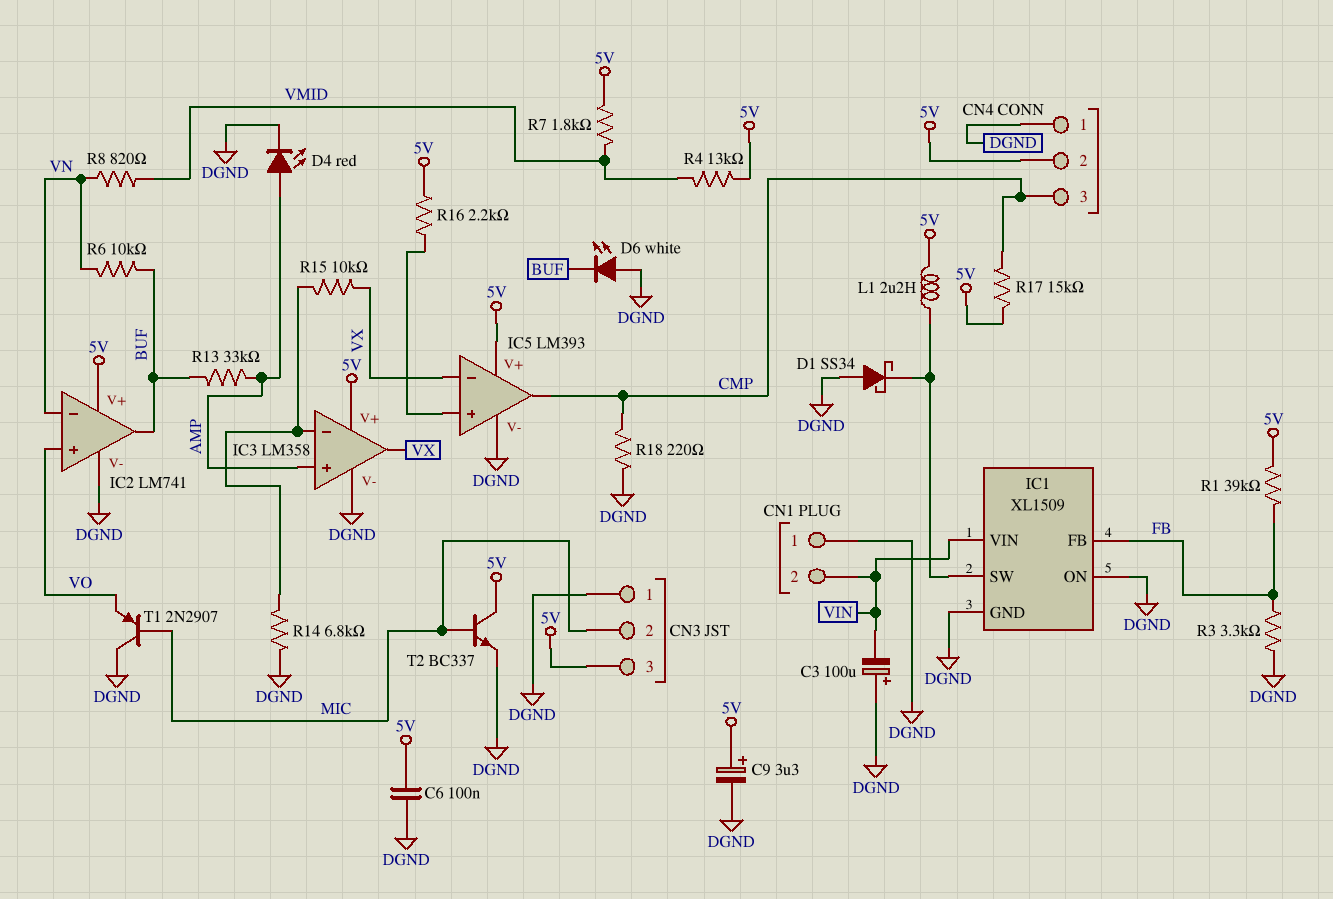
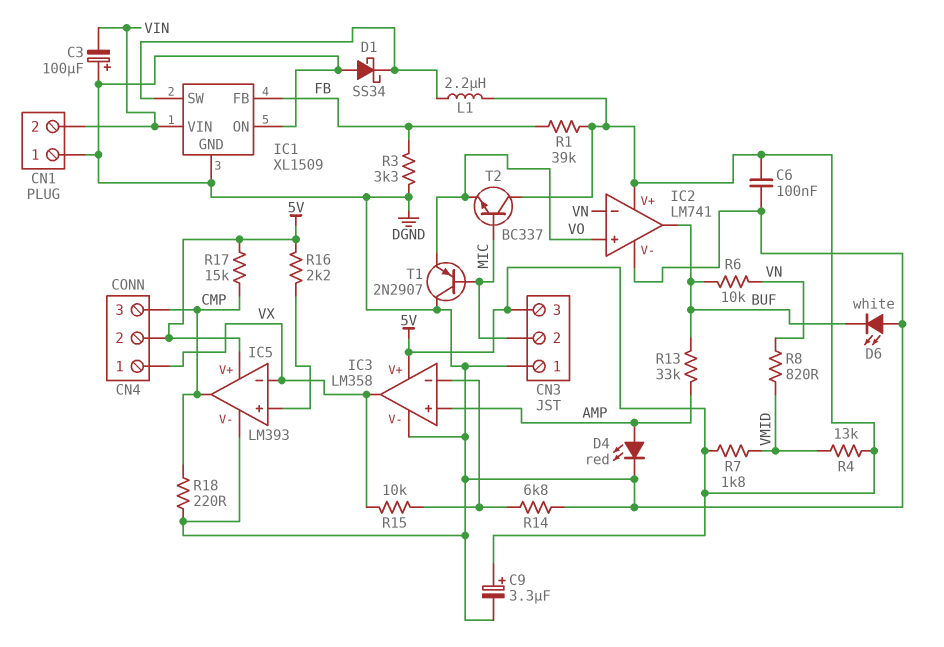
CN4 pin 1: DGND -> VX
T2: NPN BC337 (B MIC, C 5V, E DGND) -> NPN BC337 (B MIC, C 5V, E VO)

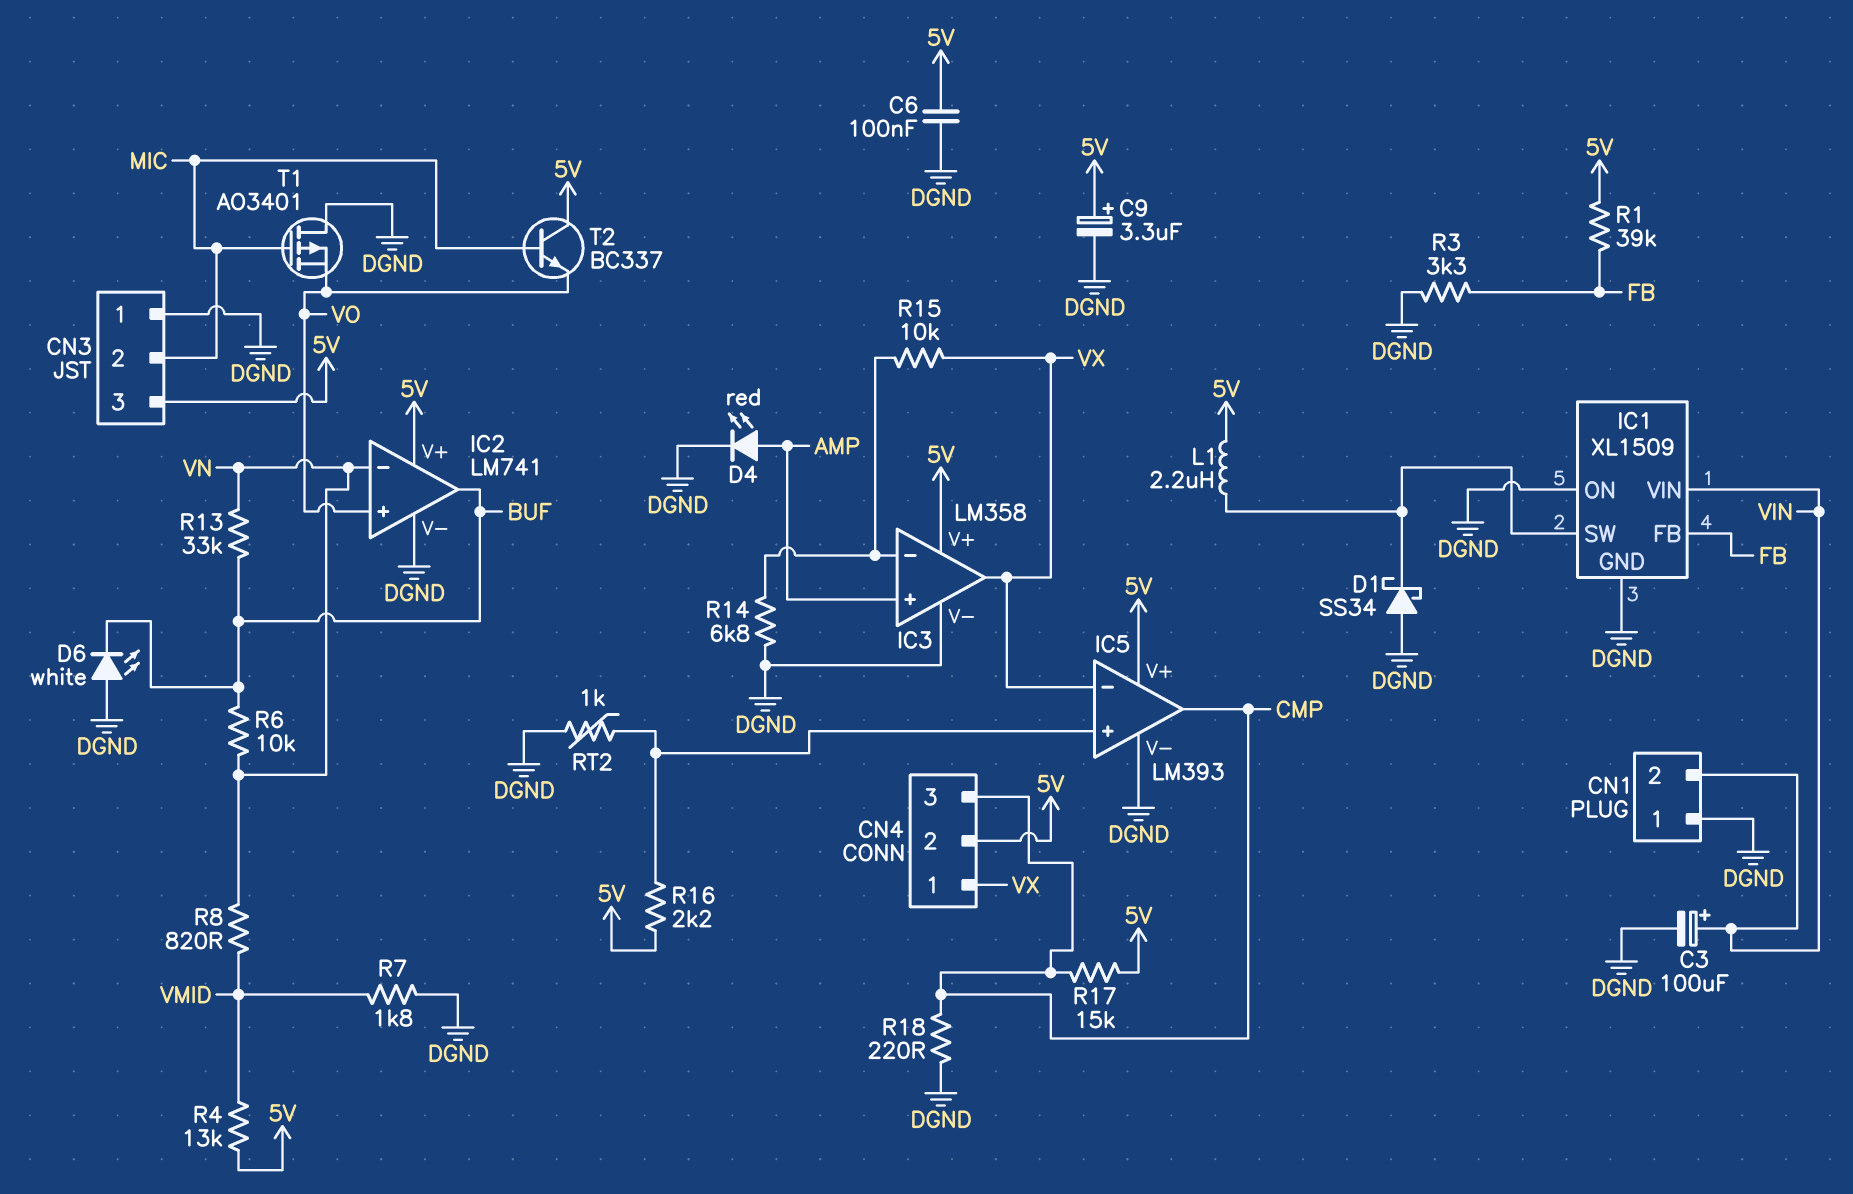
C3: 100uF (plus DGND, minus VIN) -> 100uF (plus VIN, minus DGND)
R7: 1.8k (5V, VMID) -> 1.8k (DGND, VMID)
R13: 33k (AMP, BUF) -> 33k (BUF, VN)
RT2: none -> 1k (DGND, IC5/in+)
T1: PNP 2N2907 (B MIC, C DGND, E VO) -> PMOS AO3401 (G MIC, D DGND, S VO)

